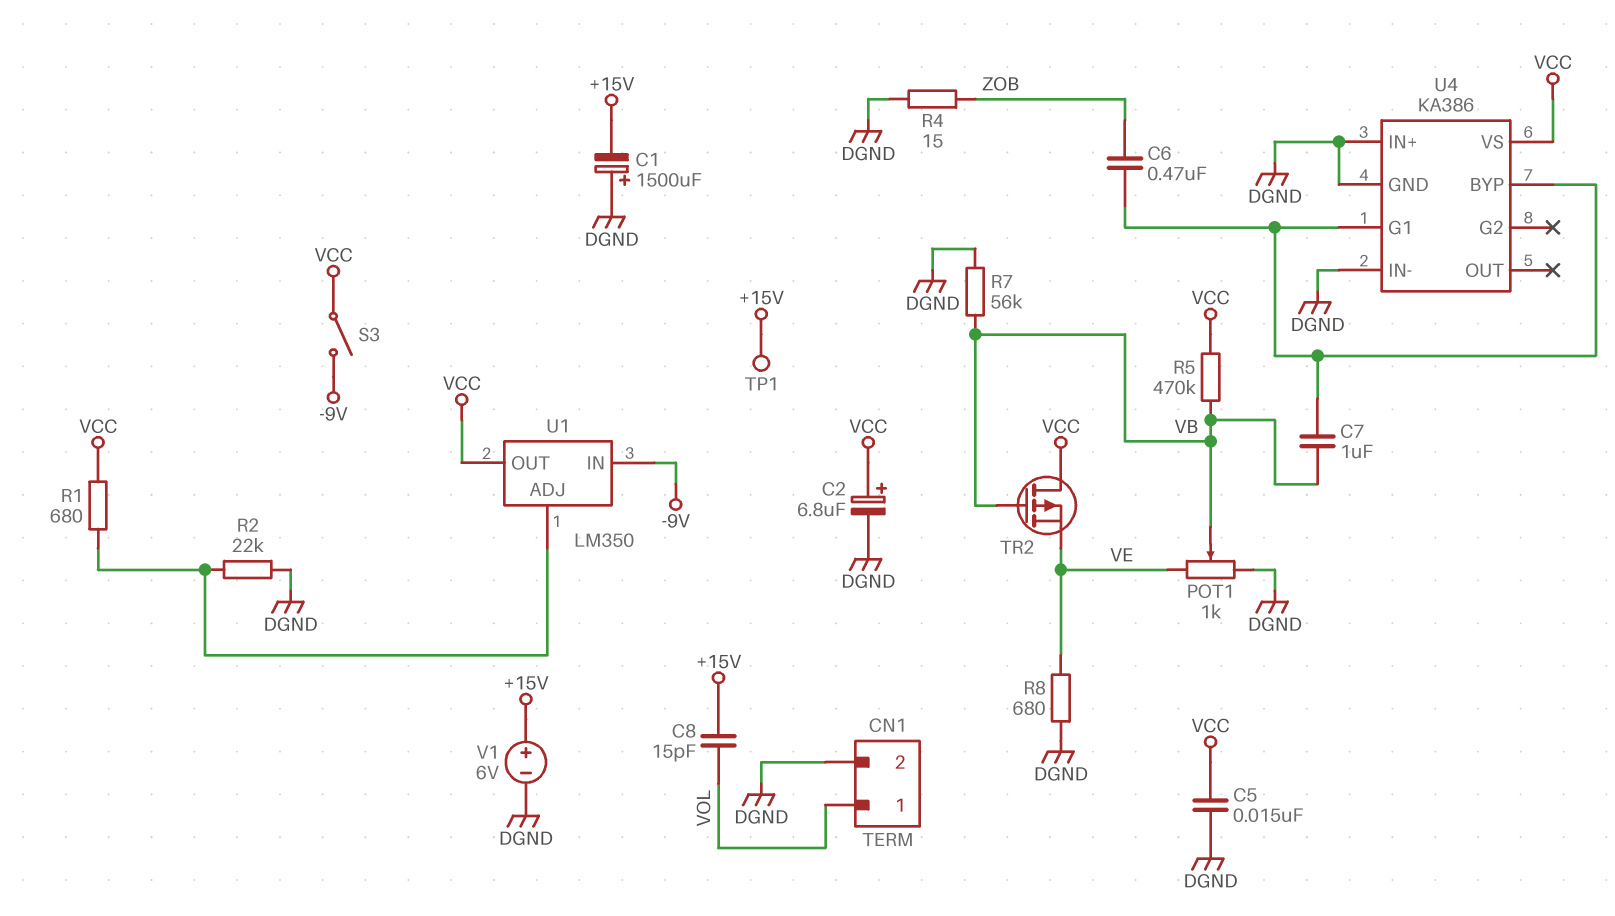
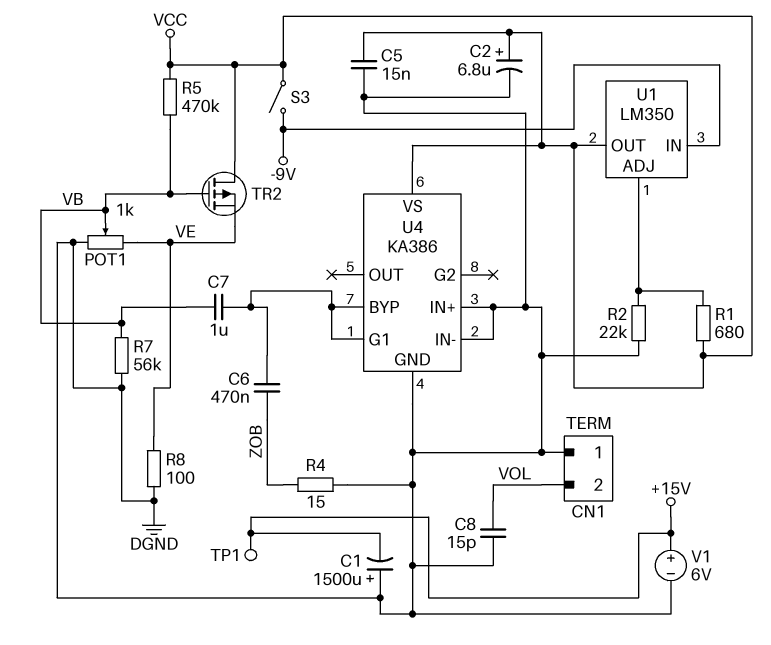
C8: 15pF (+15V, VOL) -> 15pF (DGND, VOL)
CN1 pin 1: VOL -> DGND
CN1 pin 2: DGND -> VOL
R8: 680 (DGND, VE) -> 100 (DGND, VE)

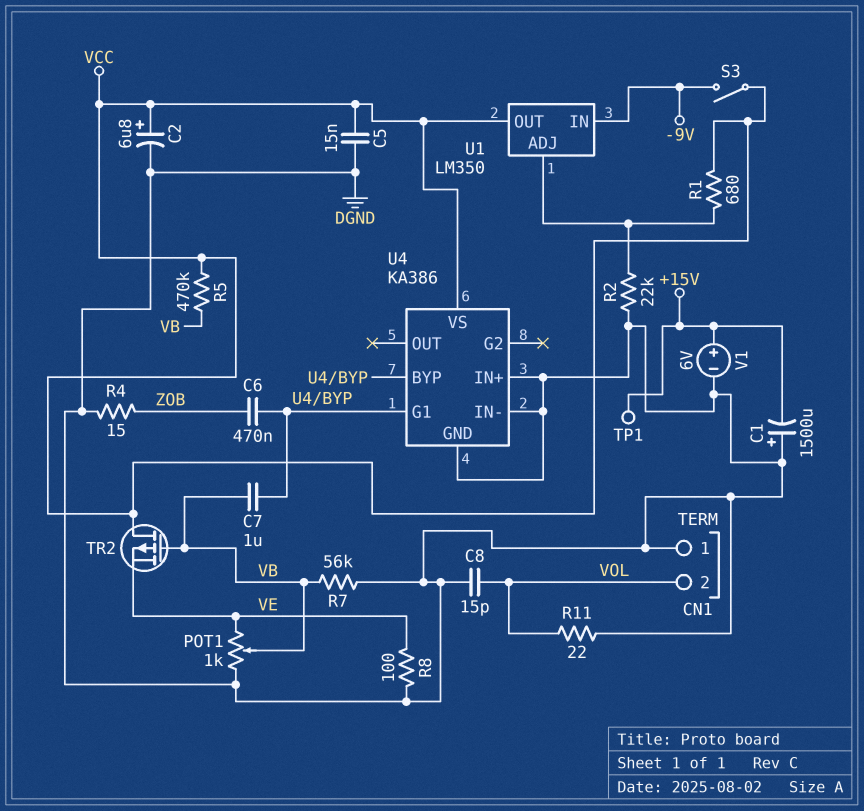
R11: none -> 22 (DGND, VOL)

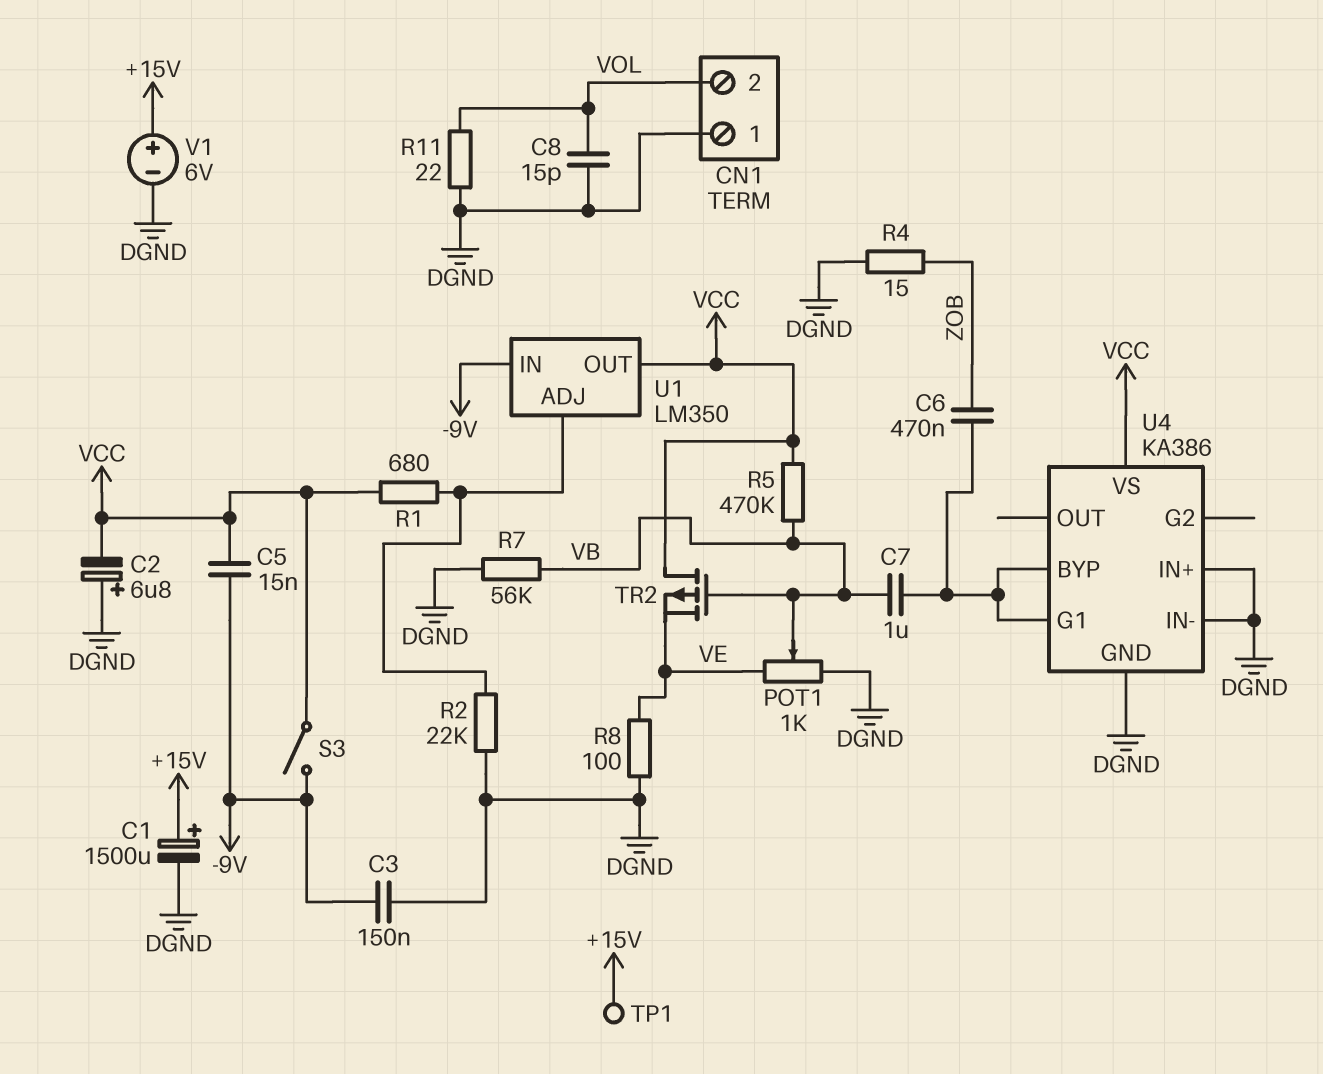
C1: 1500uF (plus DGND, minus +15V) -> 1500uF (plus +15V, minus DGND)
C2: 6.8uF (plus VCC, minus DGND) -> 6.8uF (plus DGND, minus VCC)
C3: none -> 150nF (-9V, DGND)
C5: 15nF (DGND, VCC) -> 15nF (-9V, VCC)

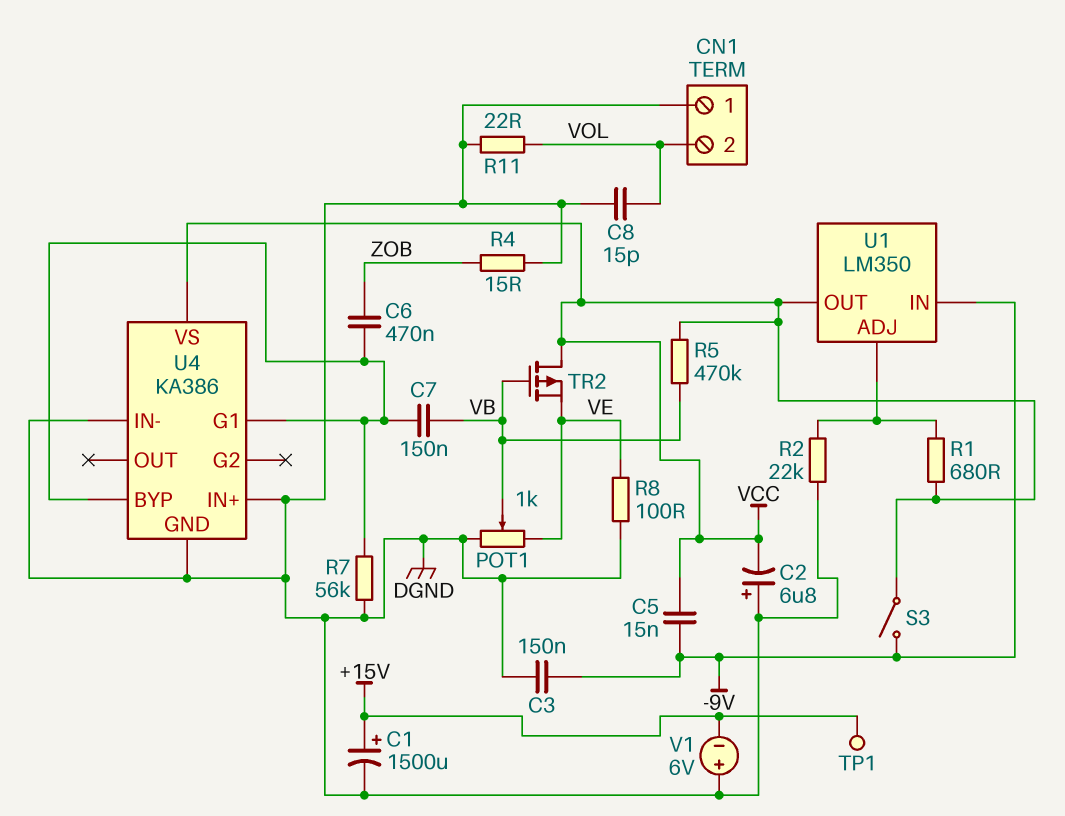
C7: 1uF (U4/BYP, VB) -> 150nF (U4/BYP, VB)
R7: 56k (DGND, VB) -> 56k (DGND, U4/BYP)
V1: 6V (plus +15V, minus DGND) -> 6V (plus DGND, minus +15V)

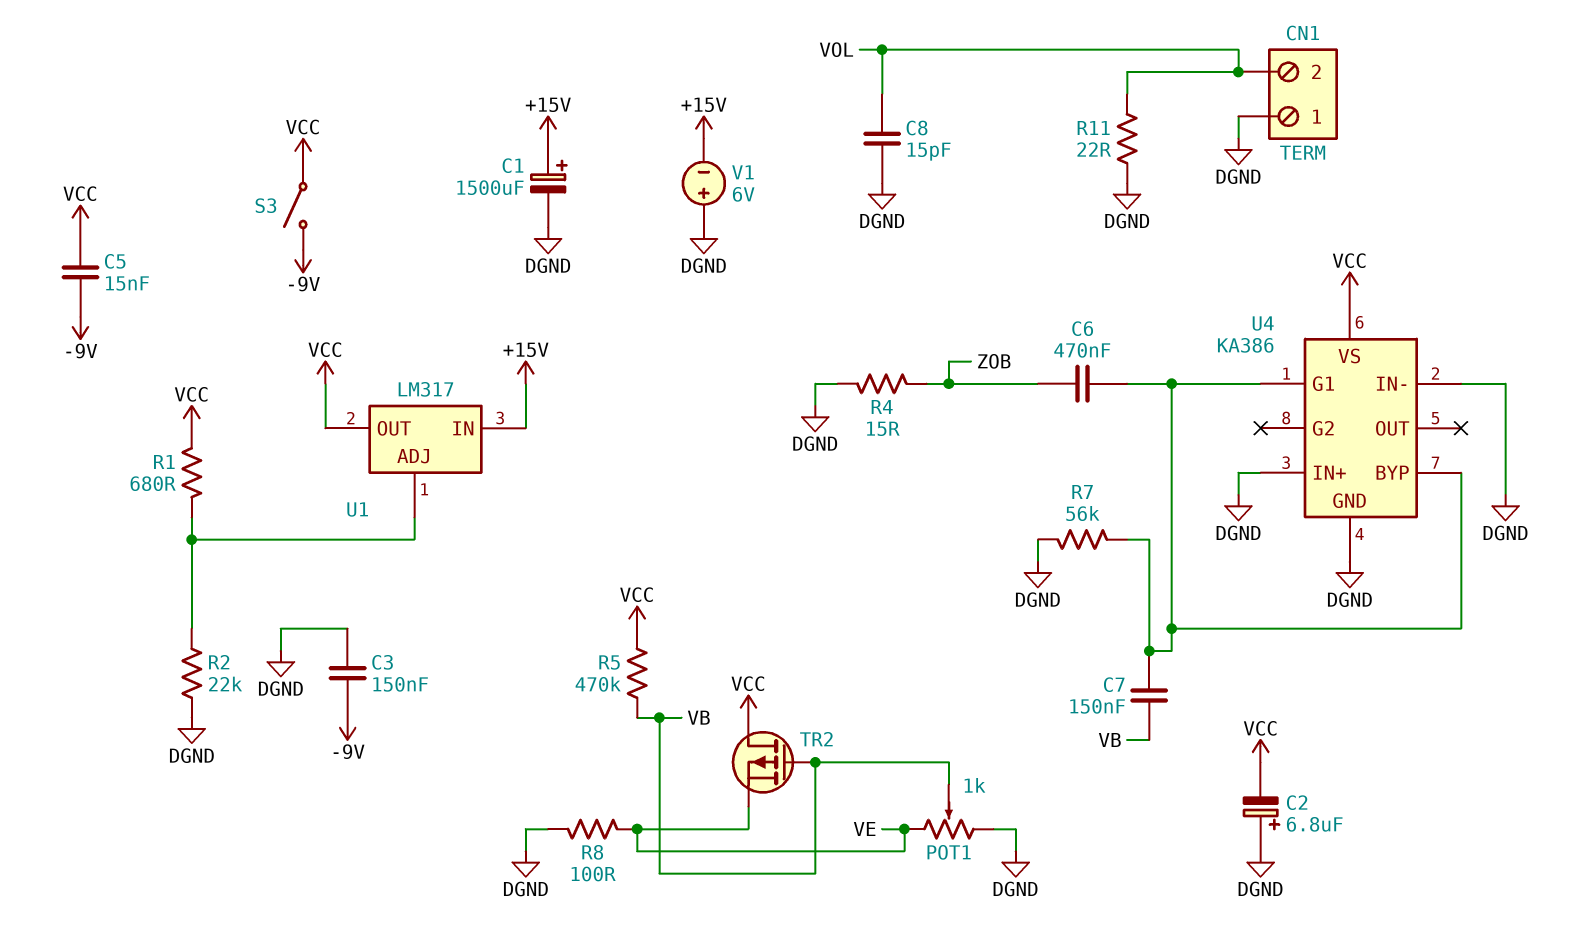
TP1: test point (+15V) -> none
U1: LM350 -> LM317
U1 pin IN: -9V -> +15V

